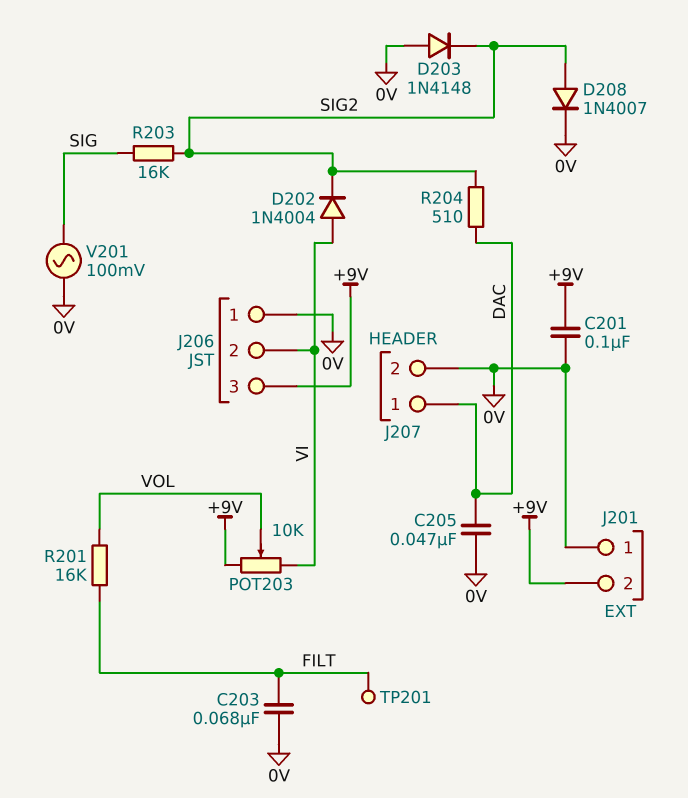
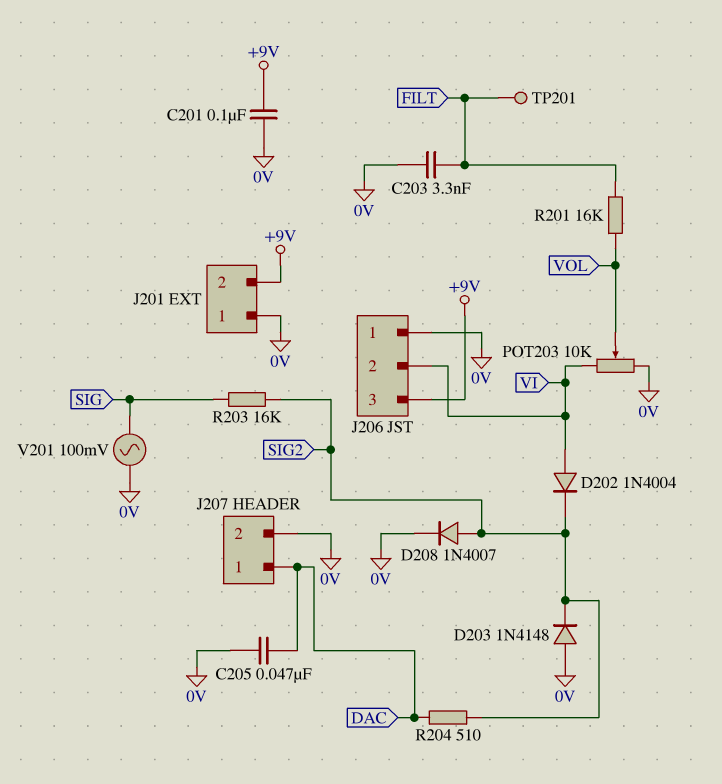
C203: 68nF (0V, FILT) -> 3.3nF (0V, FILT)
POT203: 10k (+9V, VI, wiper VOL) -> 10k (0V, VI, wiper VOL)

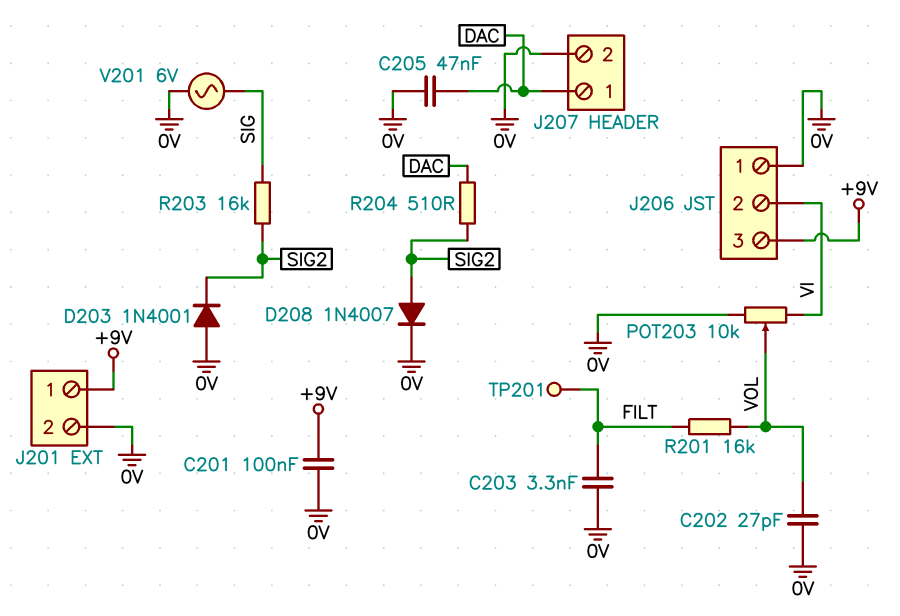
C202: none -> 27pF (0V, VOL)
D202: diode 1N4004 (A VI, K SIG2) -> none
D203: diode 1N4148 (A 0V, K SIG2) -> diode 1N4001 (A 0V, K SIG2)
J201 pin 1: 0V -> +9V
J201 pin 2: +9V -> 0V
V201: AC 100mV (0V, SIG) -> AC 6V (0V, SIG)

